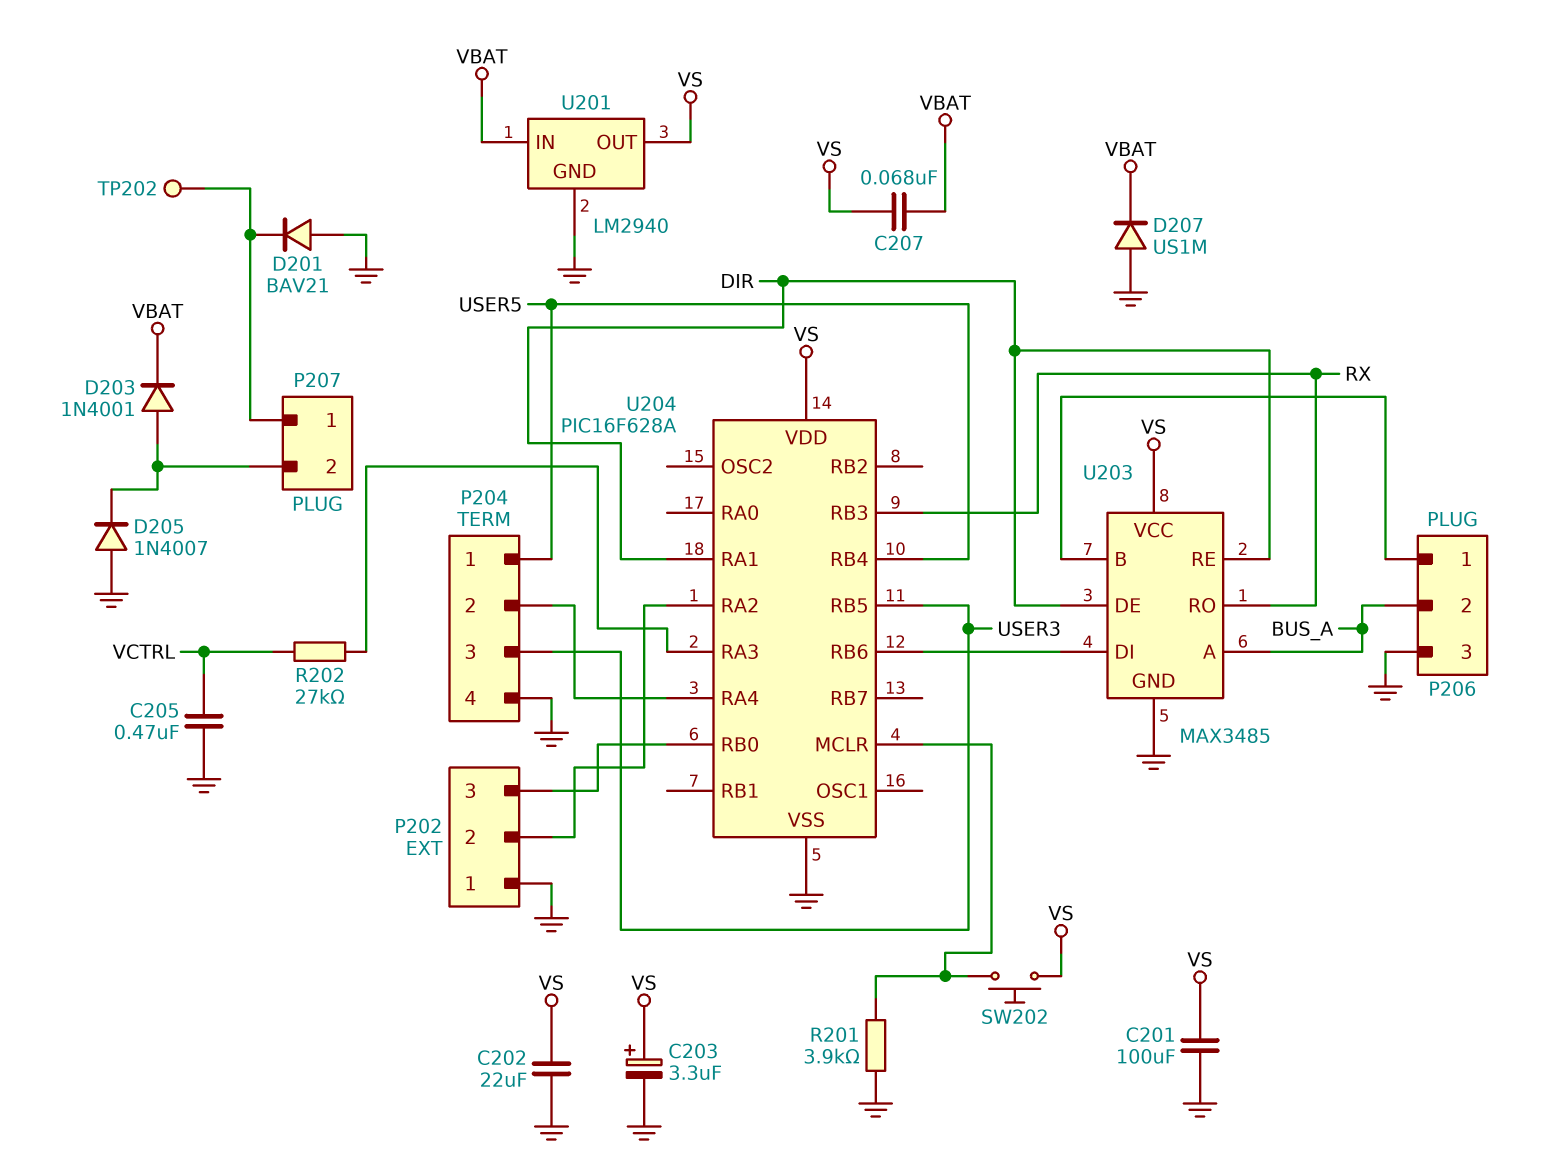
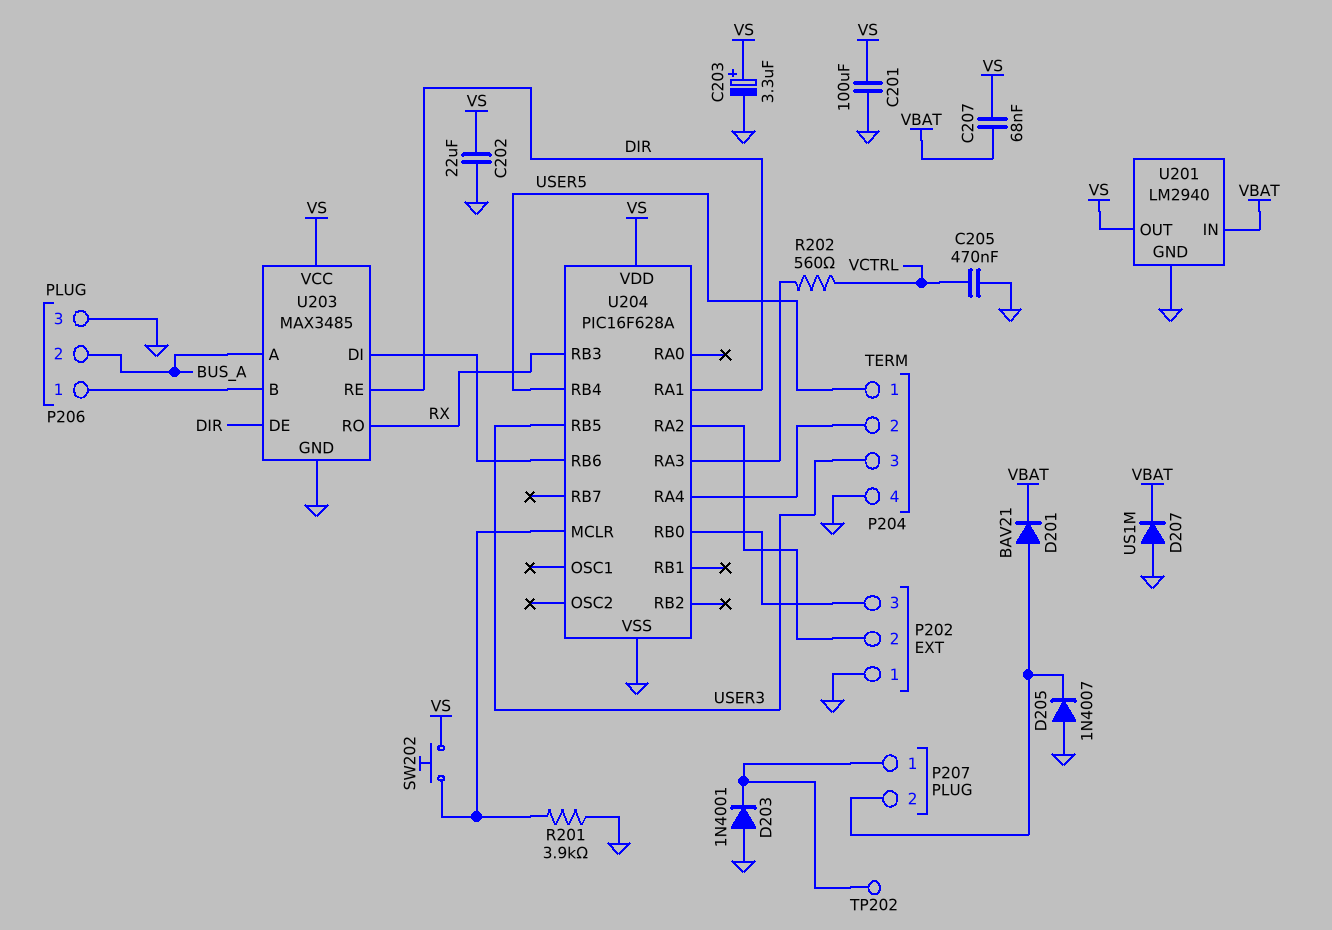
D201: diode BAV21 (A GND, K P207/1) -> diode BAV21 (A P207/2, K VBAT)
D203: diode 1N4001 (A P207/2, K VBAT) -> diode 1N4001 (A GND, K P207/1)
R202: 27k (U204/RA3, VCTRL) -> 560 (U204/RA3, VCTRL)

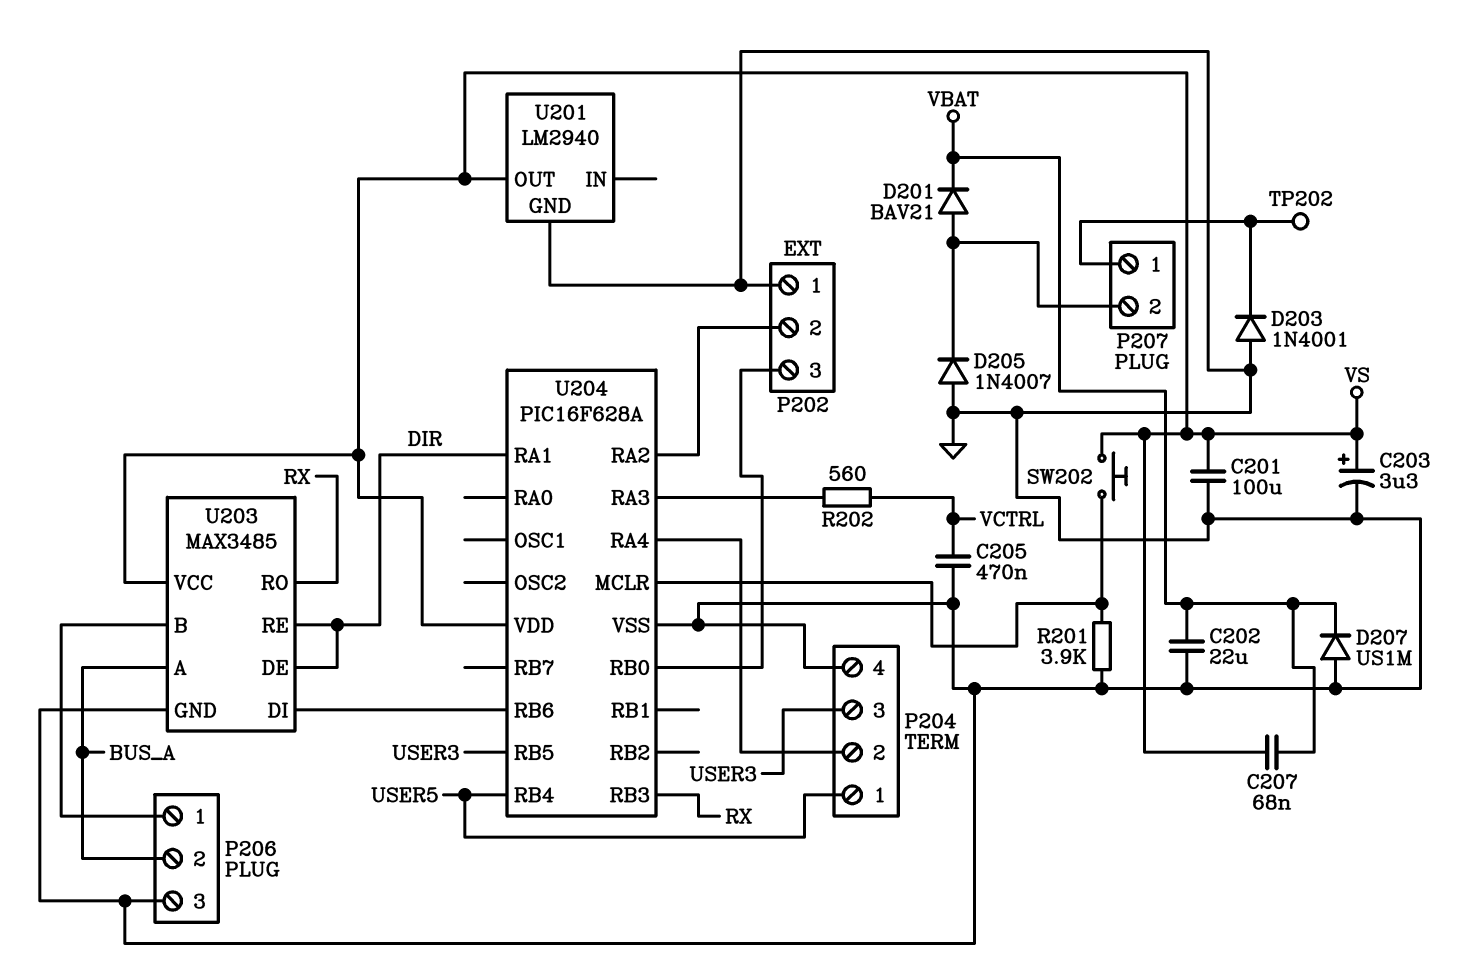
C202: 22uF (GND, VS) -> 22uF (GND, VBAT)
U201 pin IN: VBAT -> none

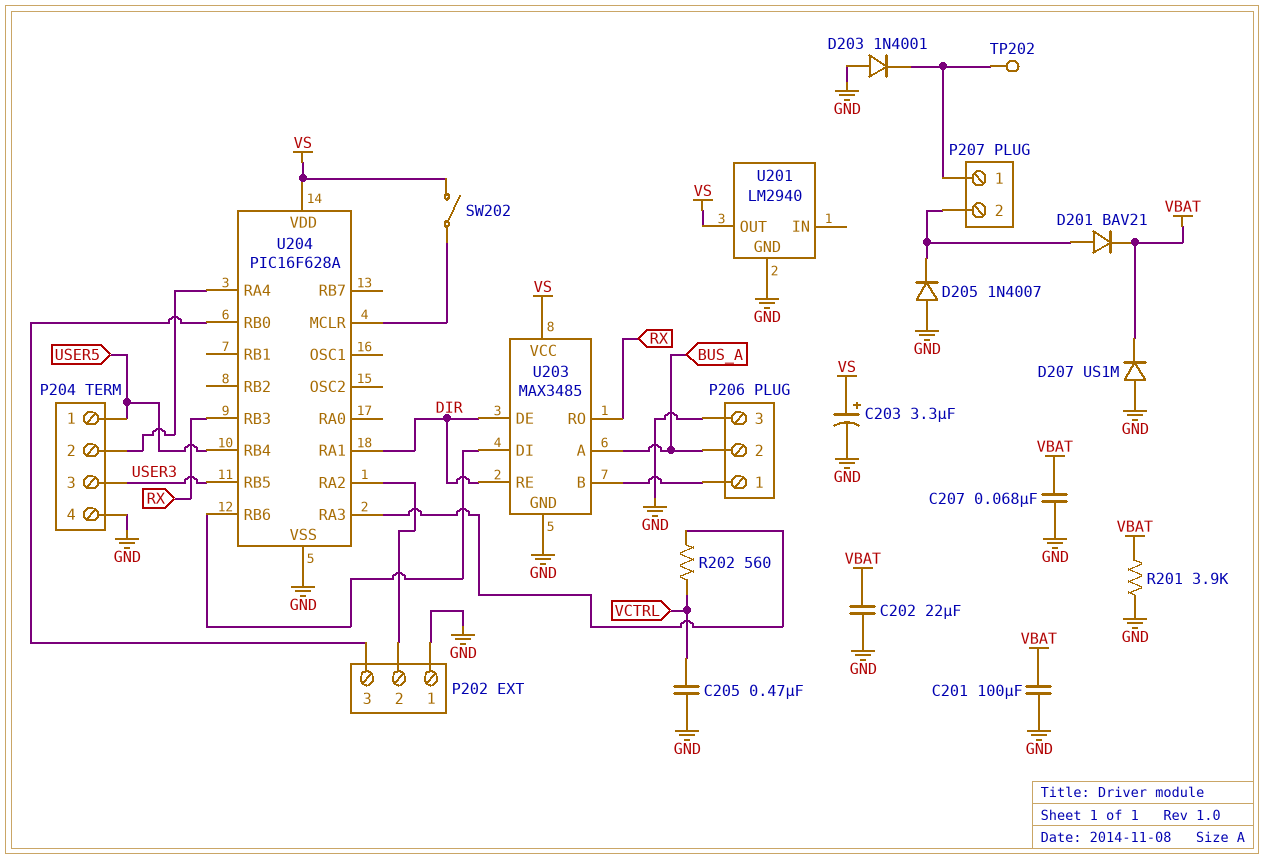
C201: 100uF (GND, VS) -> 100uF (GND, VBAT)
C207: 68nF (VBAT, VS) -> 68nF (GND, VBAT)
R201: 3.9k (GND, U204/MCLR) -> 3.9k (GND, VBAT)
SW202: button (U204/MCLR, VS) -> switch (U204/MCLR, VS)

